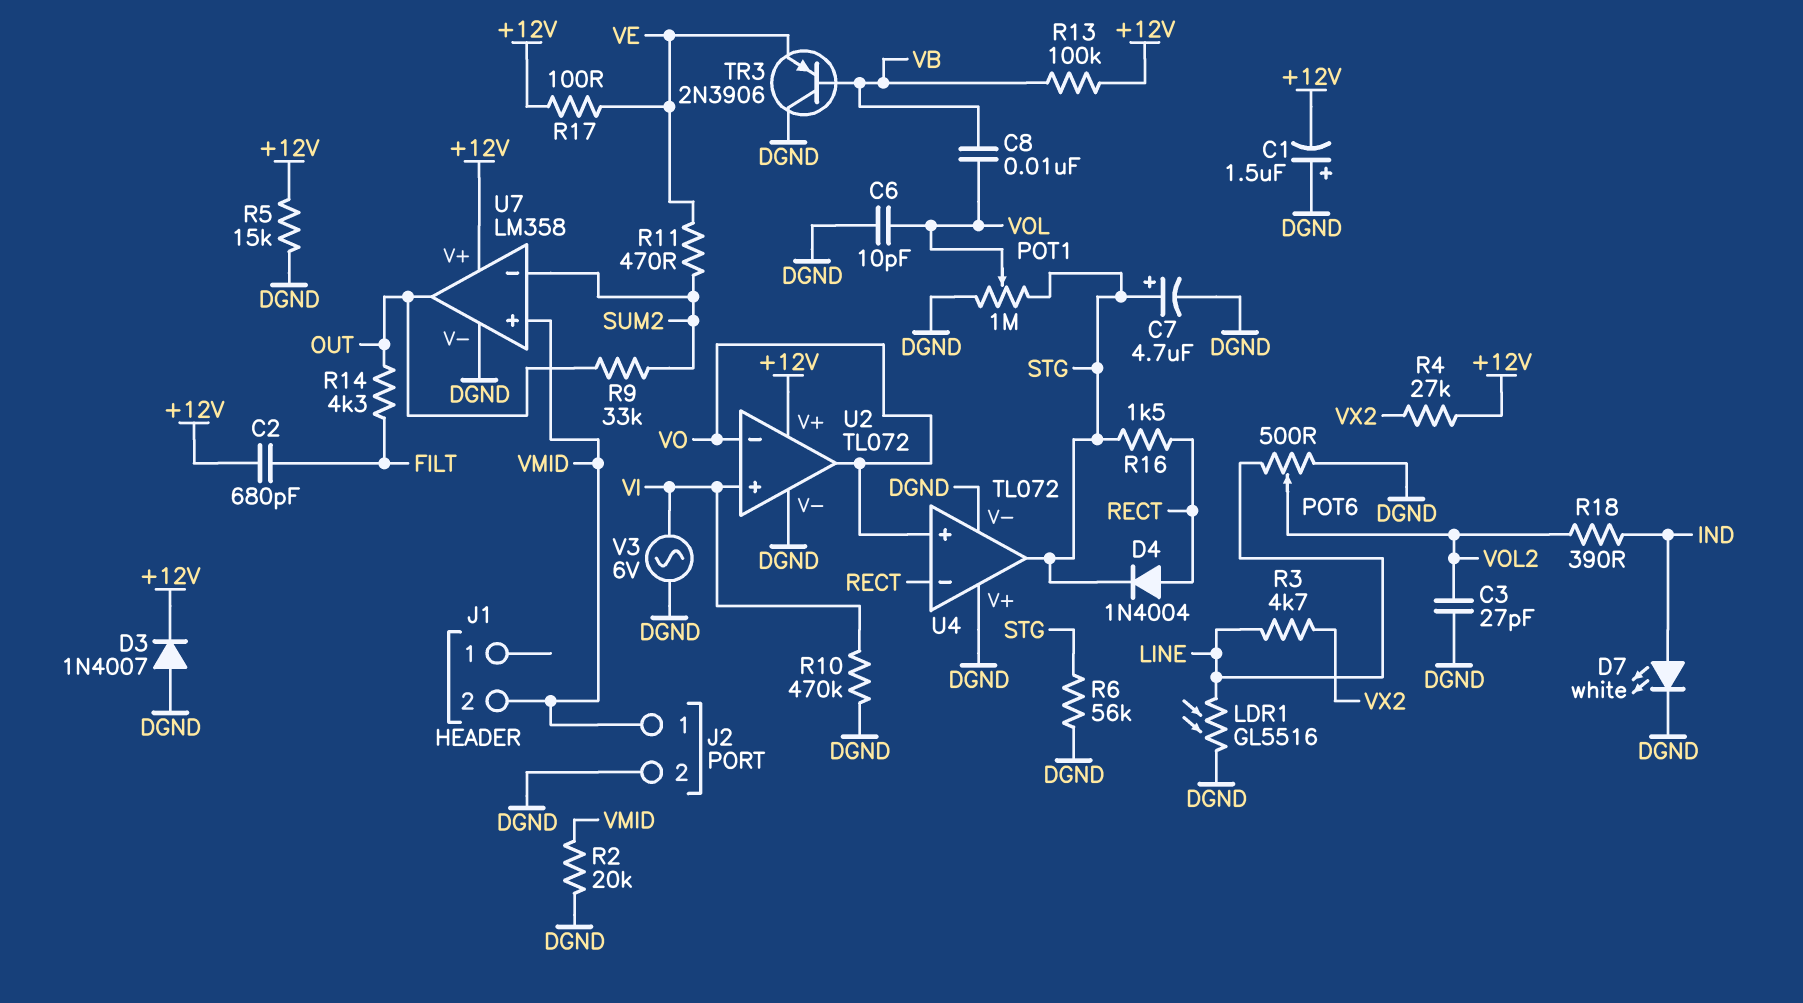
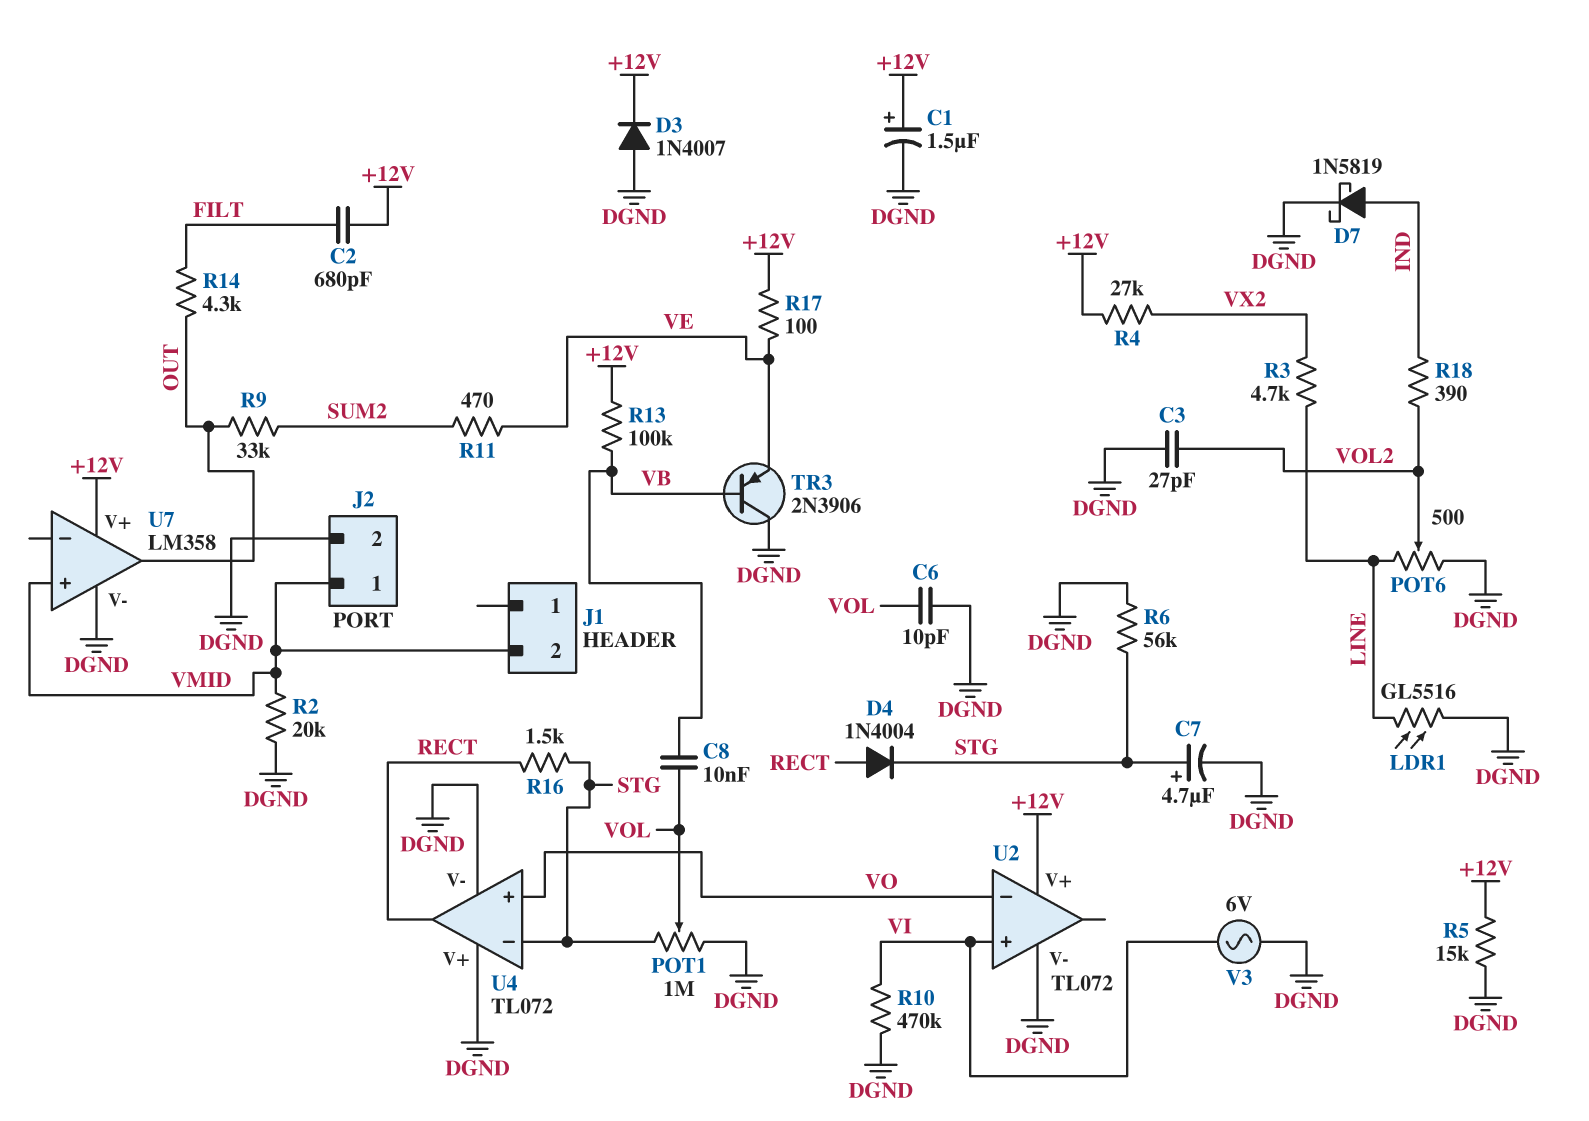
C1: 1.5uF (plus DGND, minus +12V) -> 1.5uF (plus +12V, minus DGND)
D7: LED white (A IND, K DGND) -> schottky 1N5819 (A IND, K DGND)
U2 pin out: VO -> none
U4 pin in-: RECT -> STG
U4 pin out: STG -> RECT
U7 pin in-: SUM2 -> none

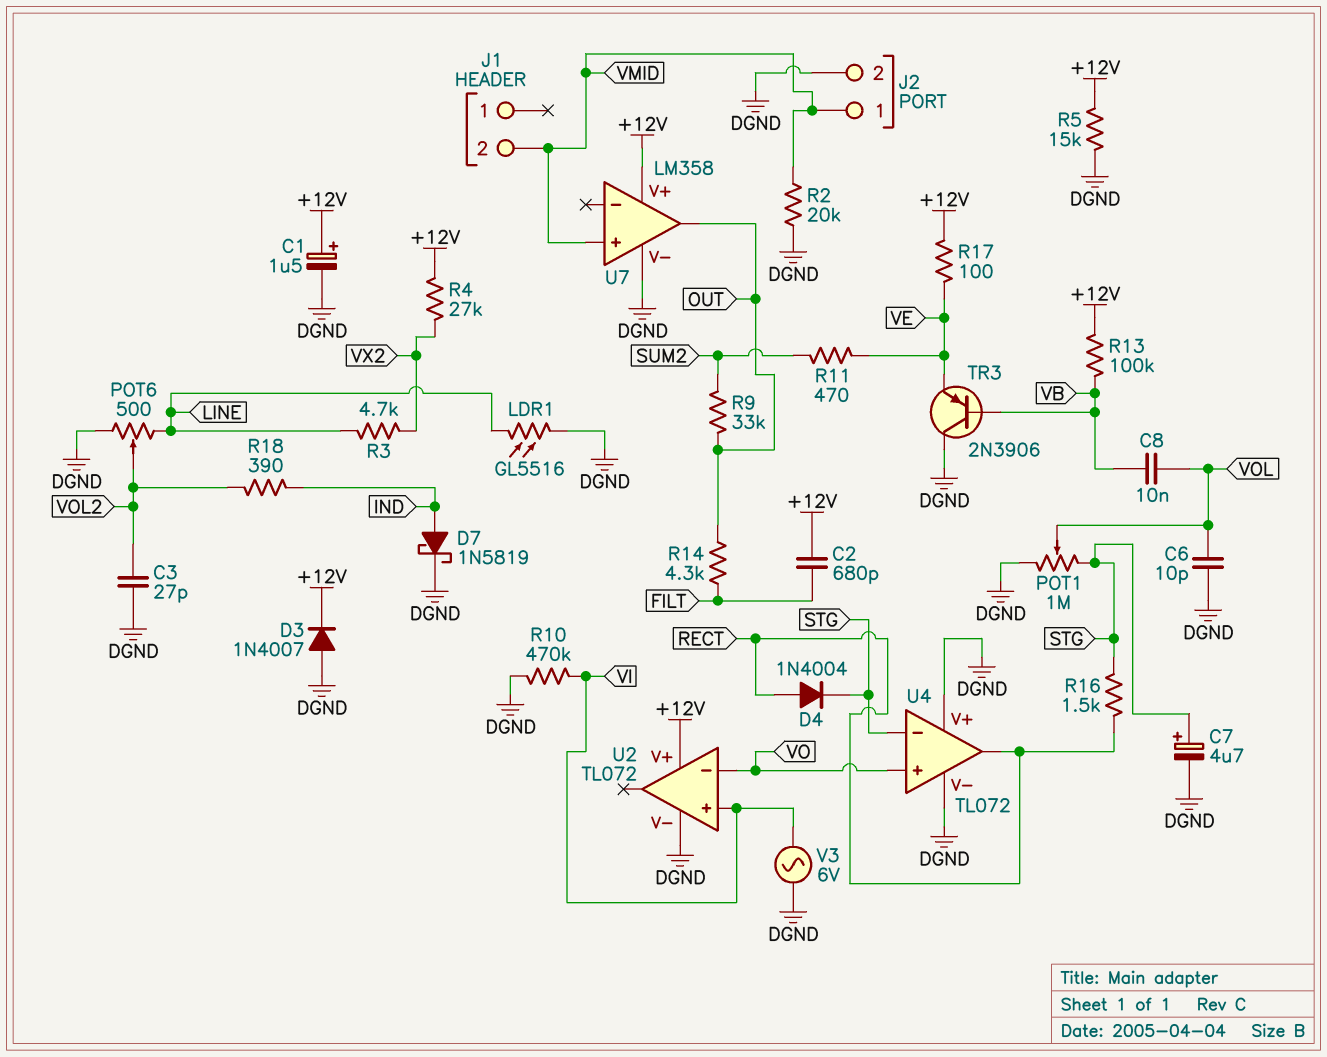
R6: 56k (DGND, STG) -> none

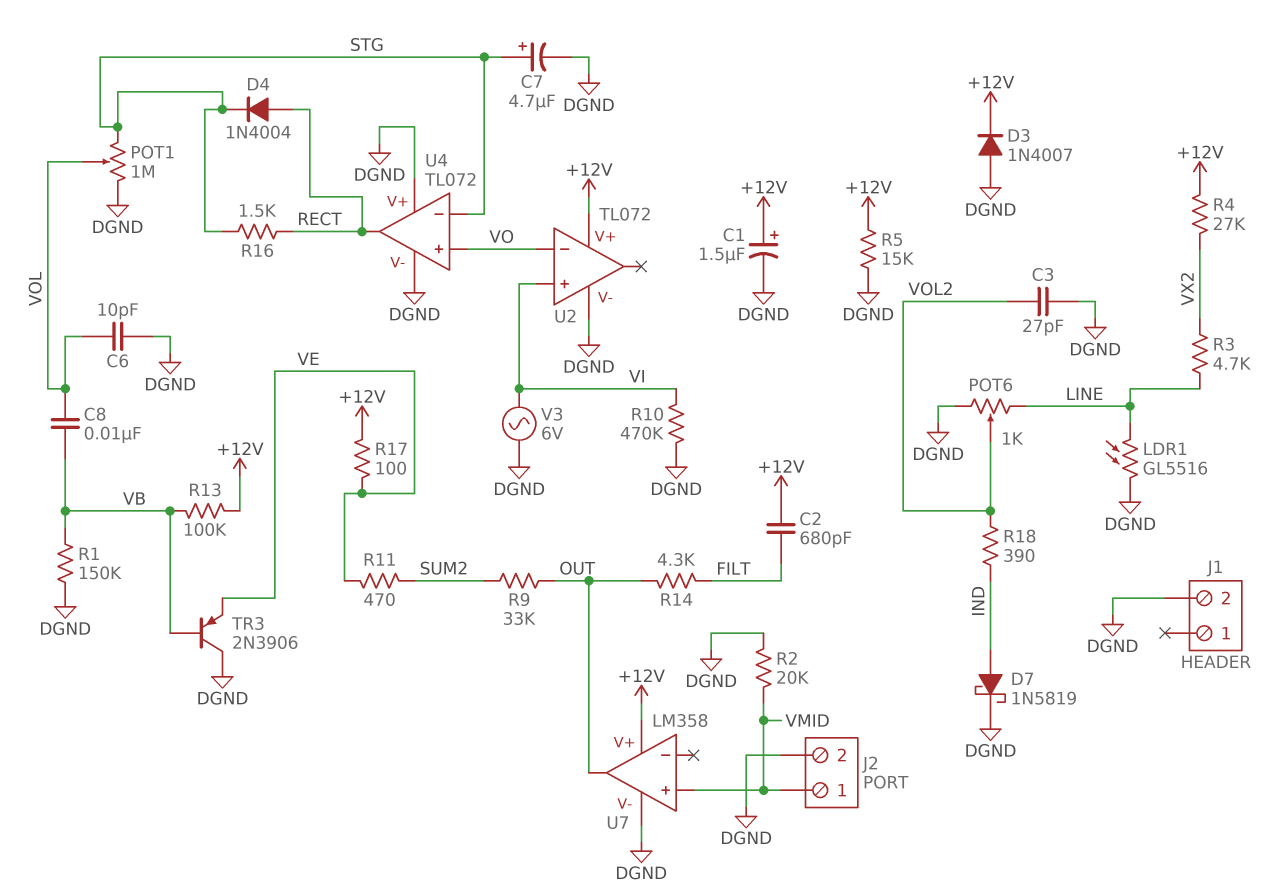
J1 pin 2: VMID -> DGND
POT6: 500 (DGND, LINE, wiper VOL2) -> 1k (DGND, LINE, wiper VOL2)
R1: none -> 150k (DGND, VB)

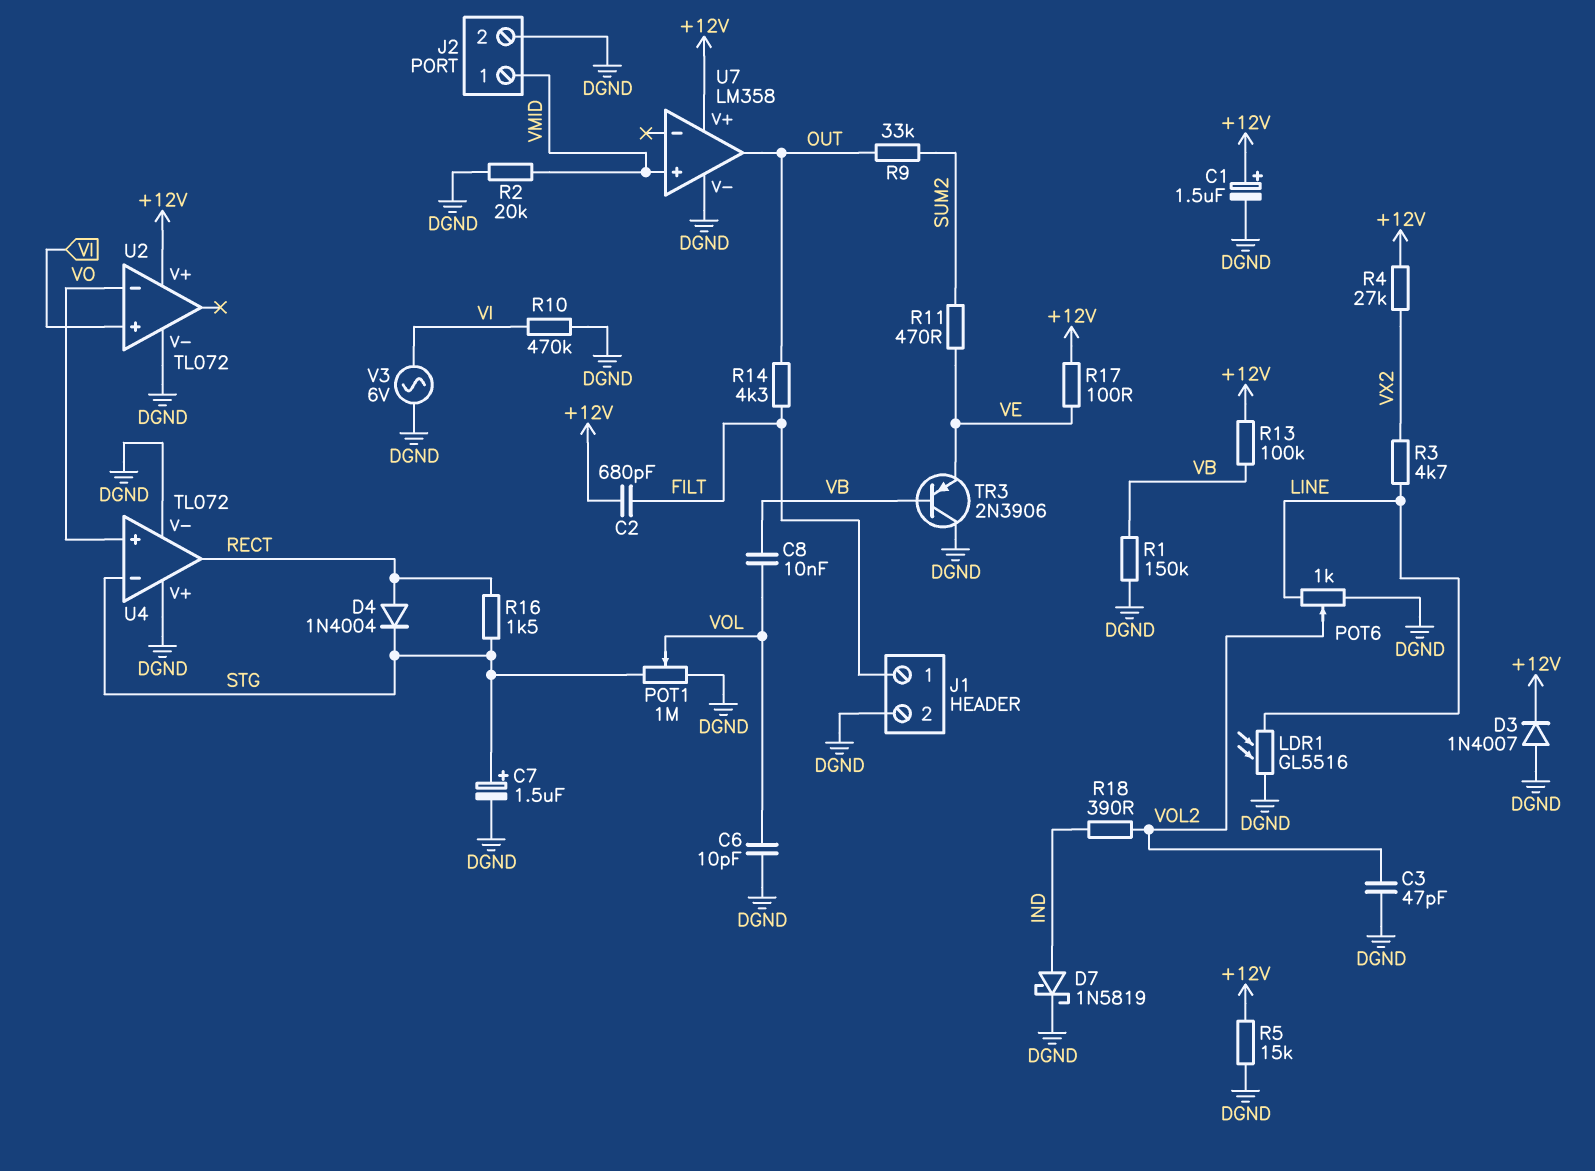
C3: 27pF (DGND, VOL2) -> 47pF (DGND, VOL2)
C7: 4.7uF (plus STG, minus DGND) -> 1.5uF (plus STG, minus DGND)
J1 pin 1: none -> FILT

